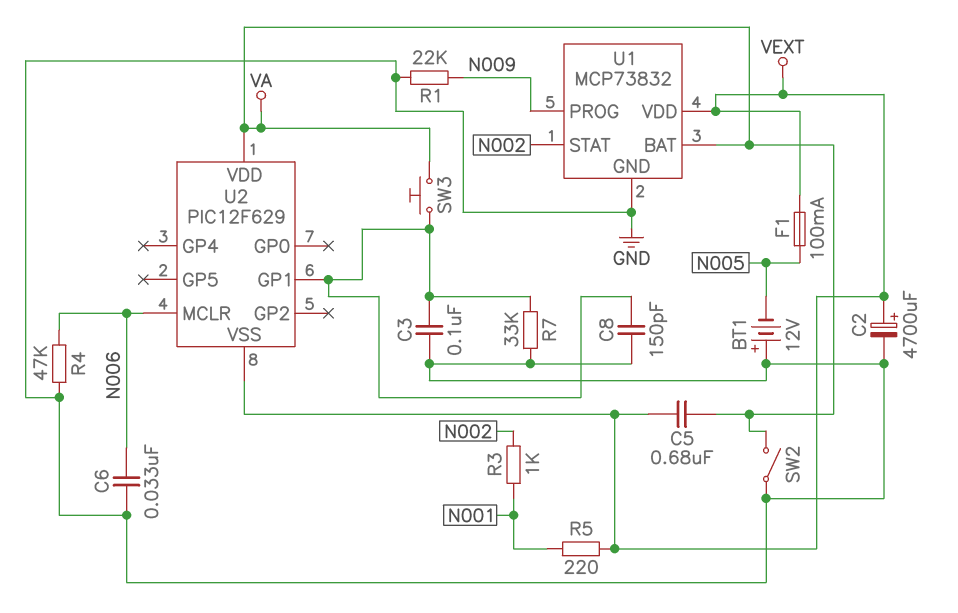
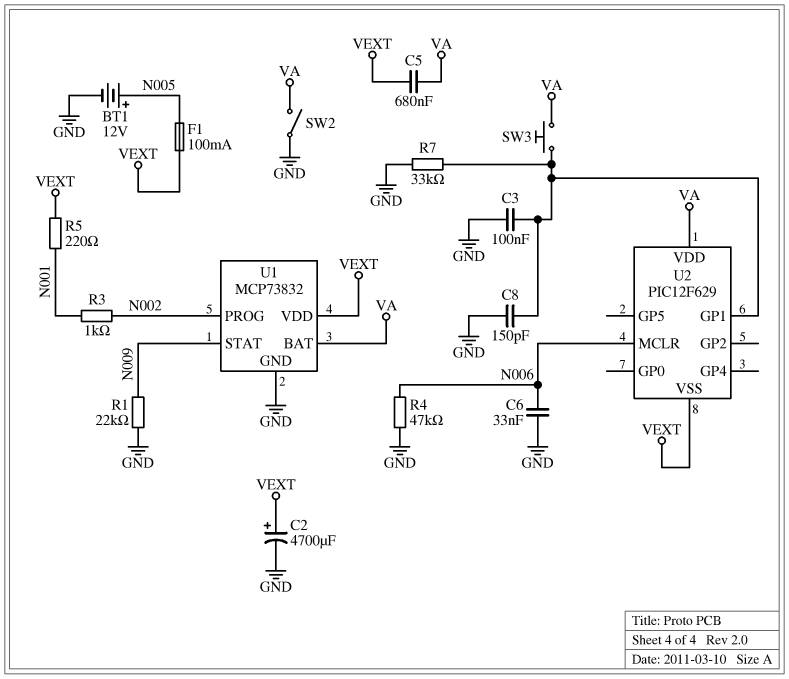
BT1: 12V (plus GND, minus N005) -> 12V (plus N005, minus GND)
U1 pin PROG: N009 -> N002
U1 pin STAT: N002 -> N009

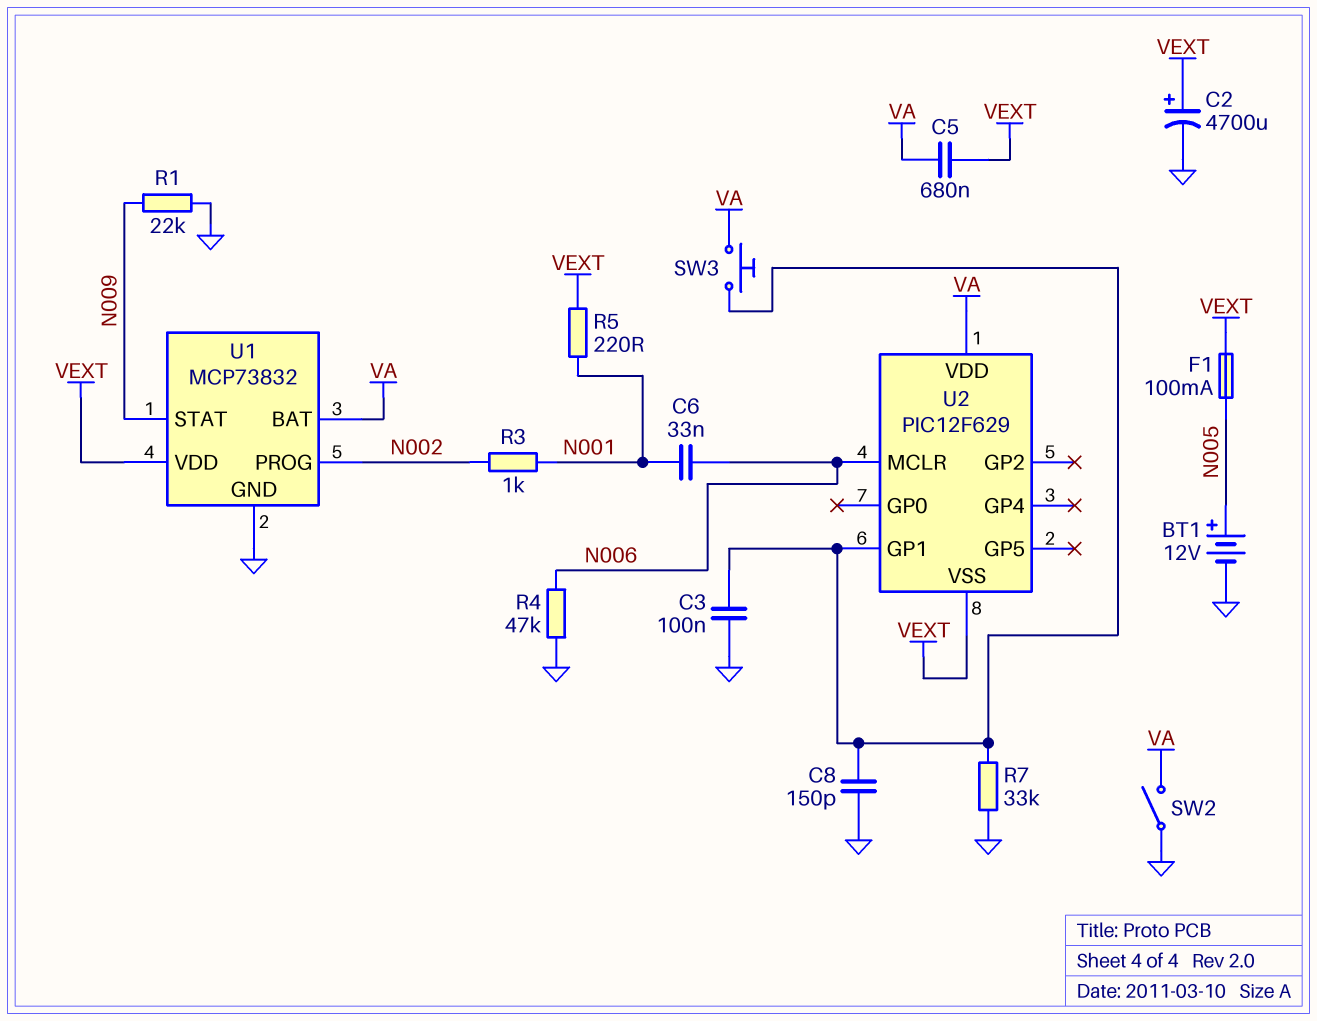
C6: 33nF (GND, N006) -> 33nF (N001, N006)

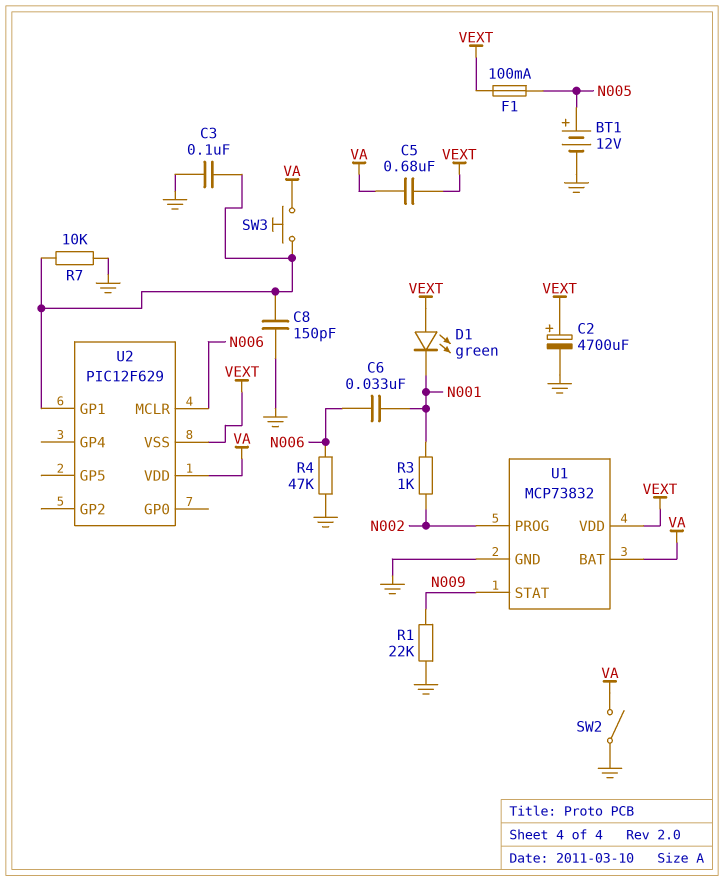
D1: none -> LED green (A VEXT, K N001)
R5: 220 (N001, VEXT) -> none
R7: 33k (GND, U2/GP1) -> 10k (GND, U2/GP1)

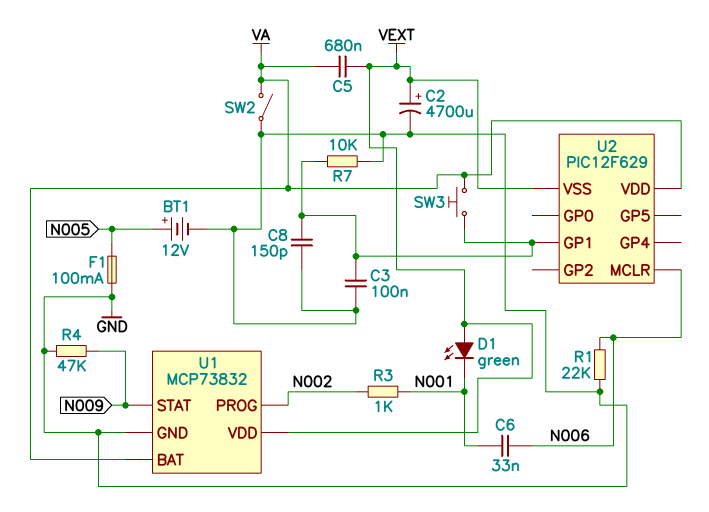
F1: 100mA (N005, VEXT) -> 100mA (GND, N005)
R1: 22k (GND, N009) -> 22k (GND, N006)
R4: 47k (GND, N006) -> 47k (GND, N009)

